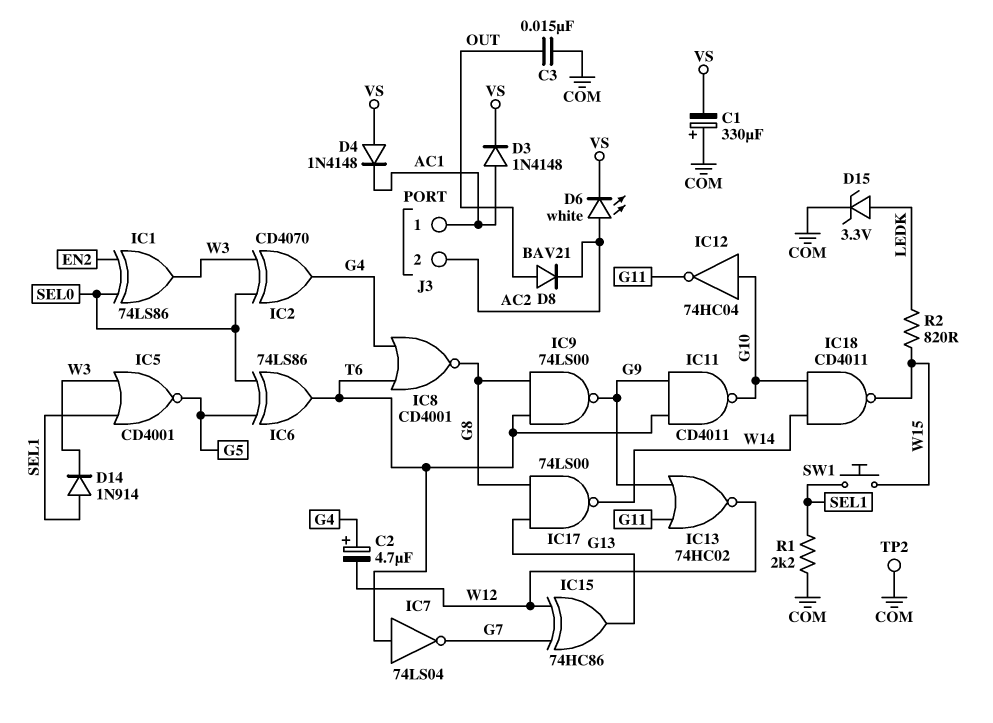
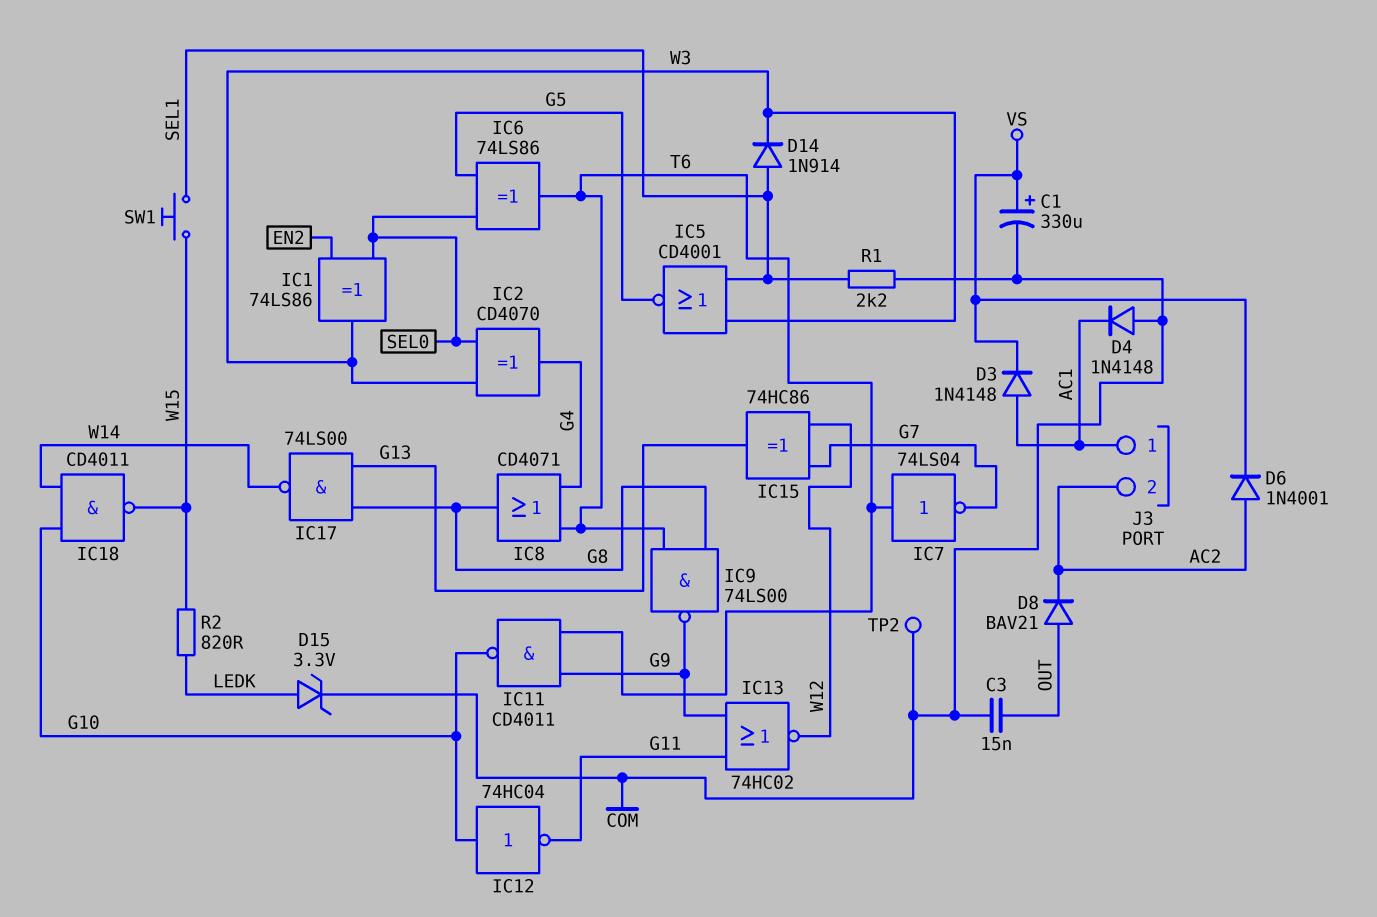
C1: 330uF (plus COM, minus VS) -> 330uF (plus VS, minus COM)
C2: 4.7uF (plus G4, minus W12) -> none
D4: diode 1N4148 (A VS, K AC1) -> diode 1N4148 (A COM, K AC1)
D6: LED white (A AC2, K VS) -> diode 1N4001 (A AC2, K VS)
IC8: NOR CD4001 (in G4, in T6, out G8) -> OR CD4071 (in G4, in T6, out G8)

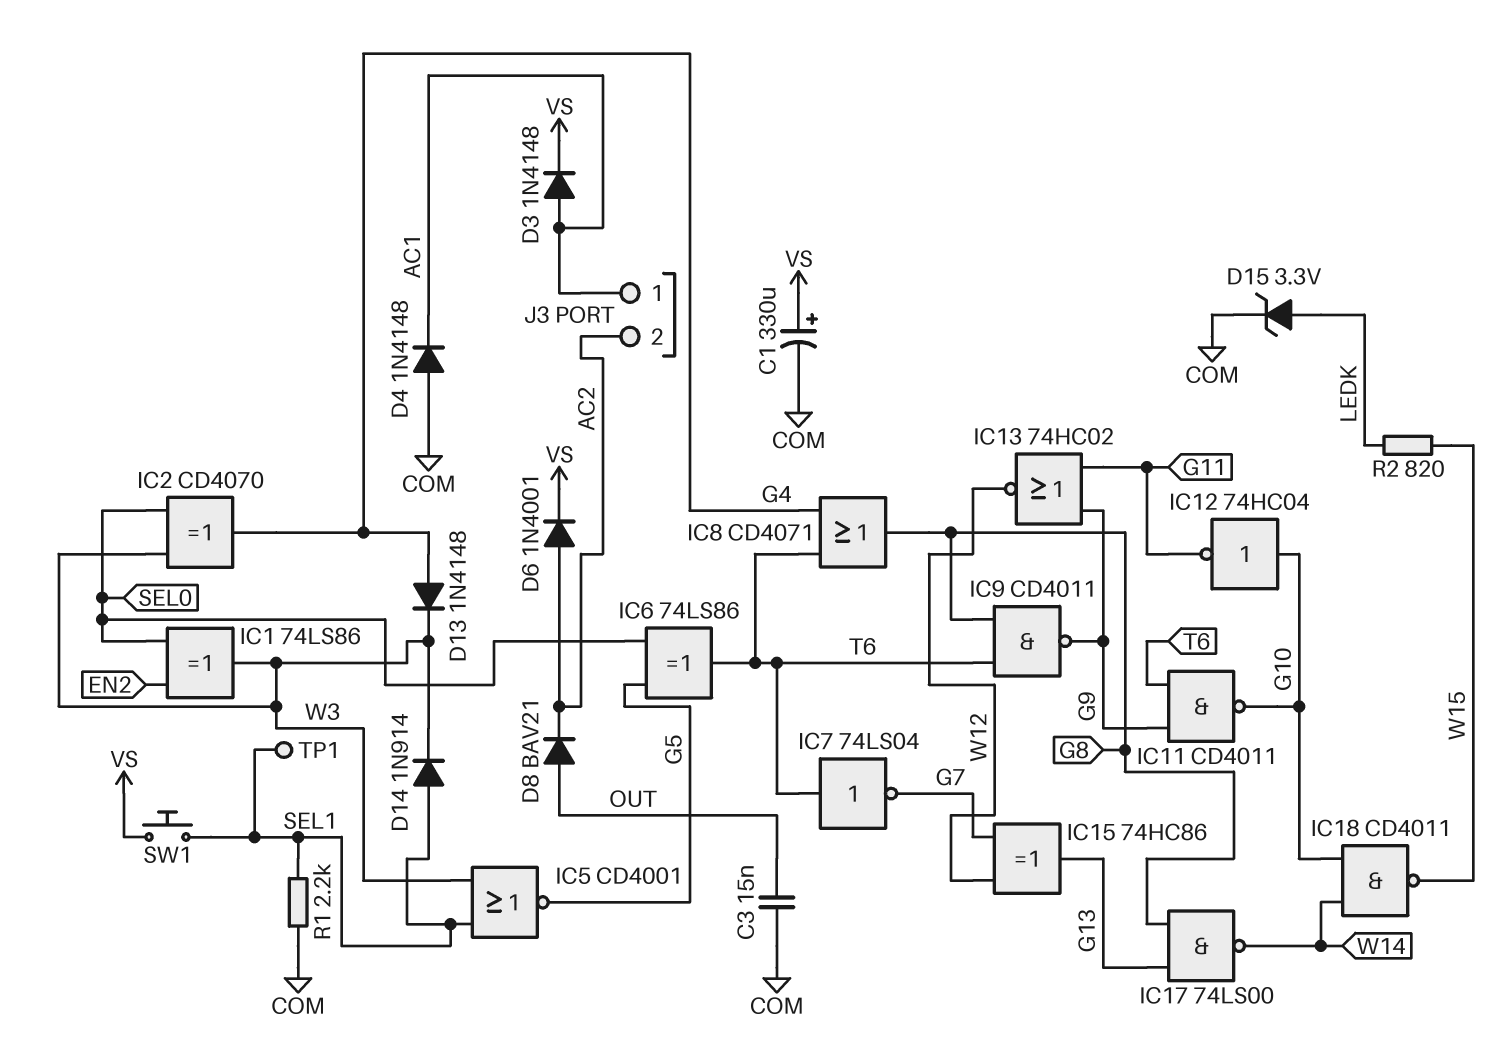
D13: none -> diode 1N4148 (A G4, K W3)
IC9: NAND 74LS00 (in G8, in T6, out G9) -> NAND CD4011 (in G8, in T6, out G9)
SW1: button (SEL1, W15) -> button (SEL1, VS)
TP1: none -> test point (SEL1)
TP2: test point (COM) -> none

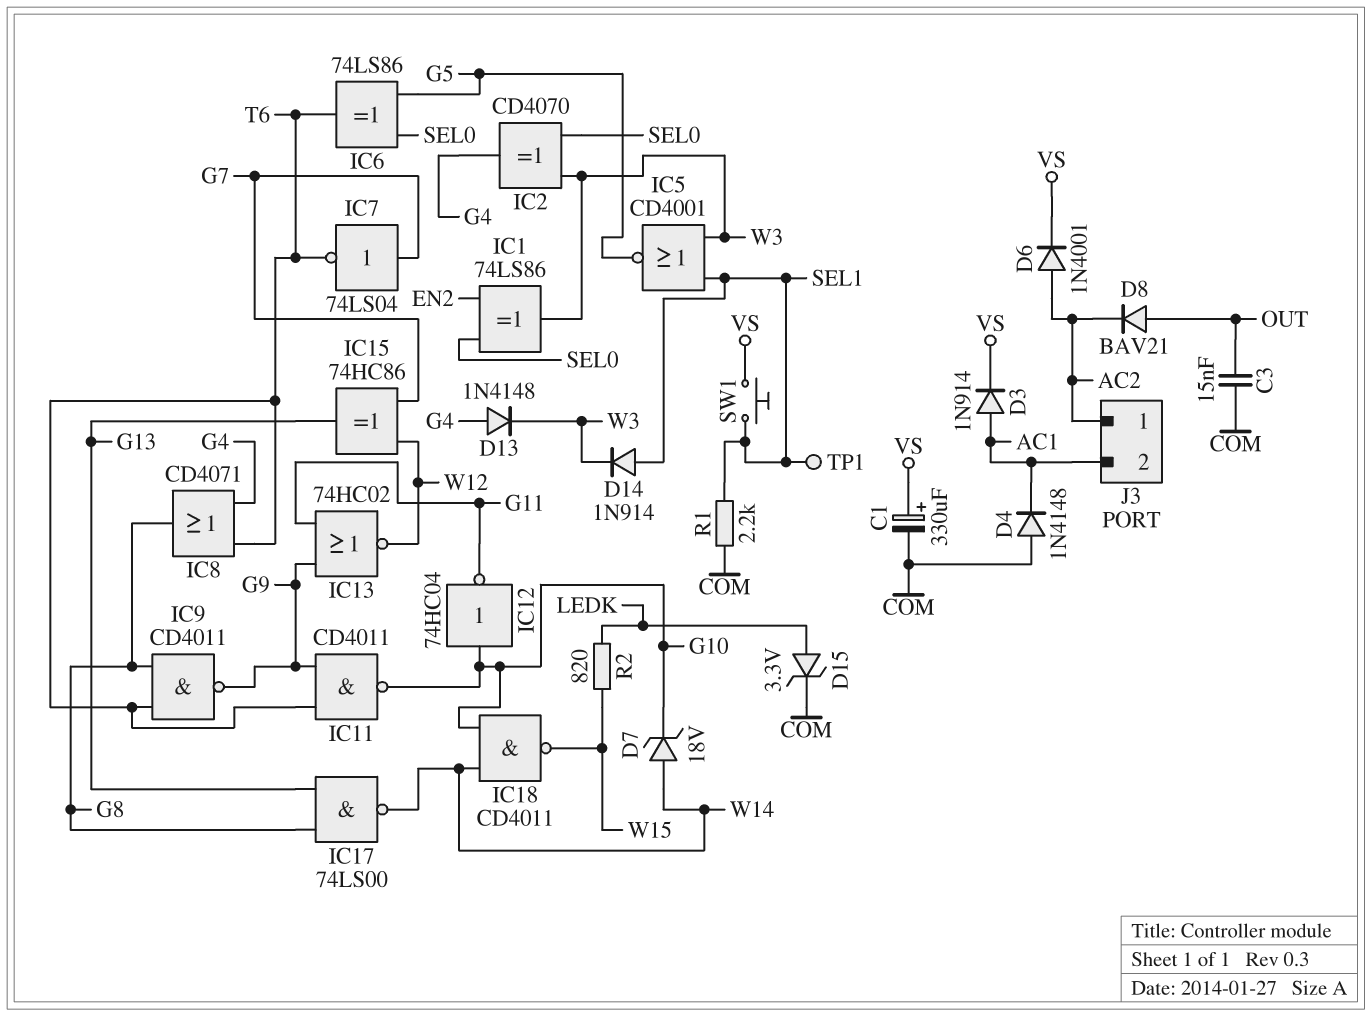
D3: diode 1N4148 (A AC1, K VS) -> diode 1N914 (A AC1, K VS)
D7: none -> zener 18V (A W14, K G10)
IC7: NOT 74LS04 (in T6, out G7) -> NOT 74LS04 (in G7, out T6)
J3 pin 1: AC1 -> AC2
J3 pin 2: AC2 -> AC1

